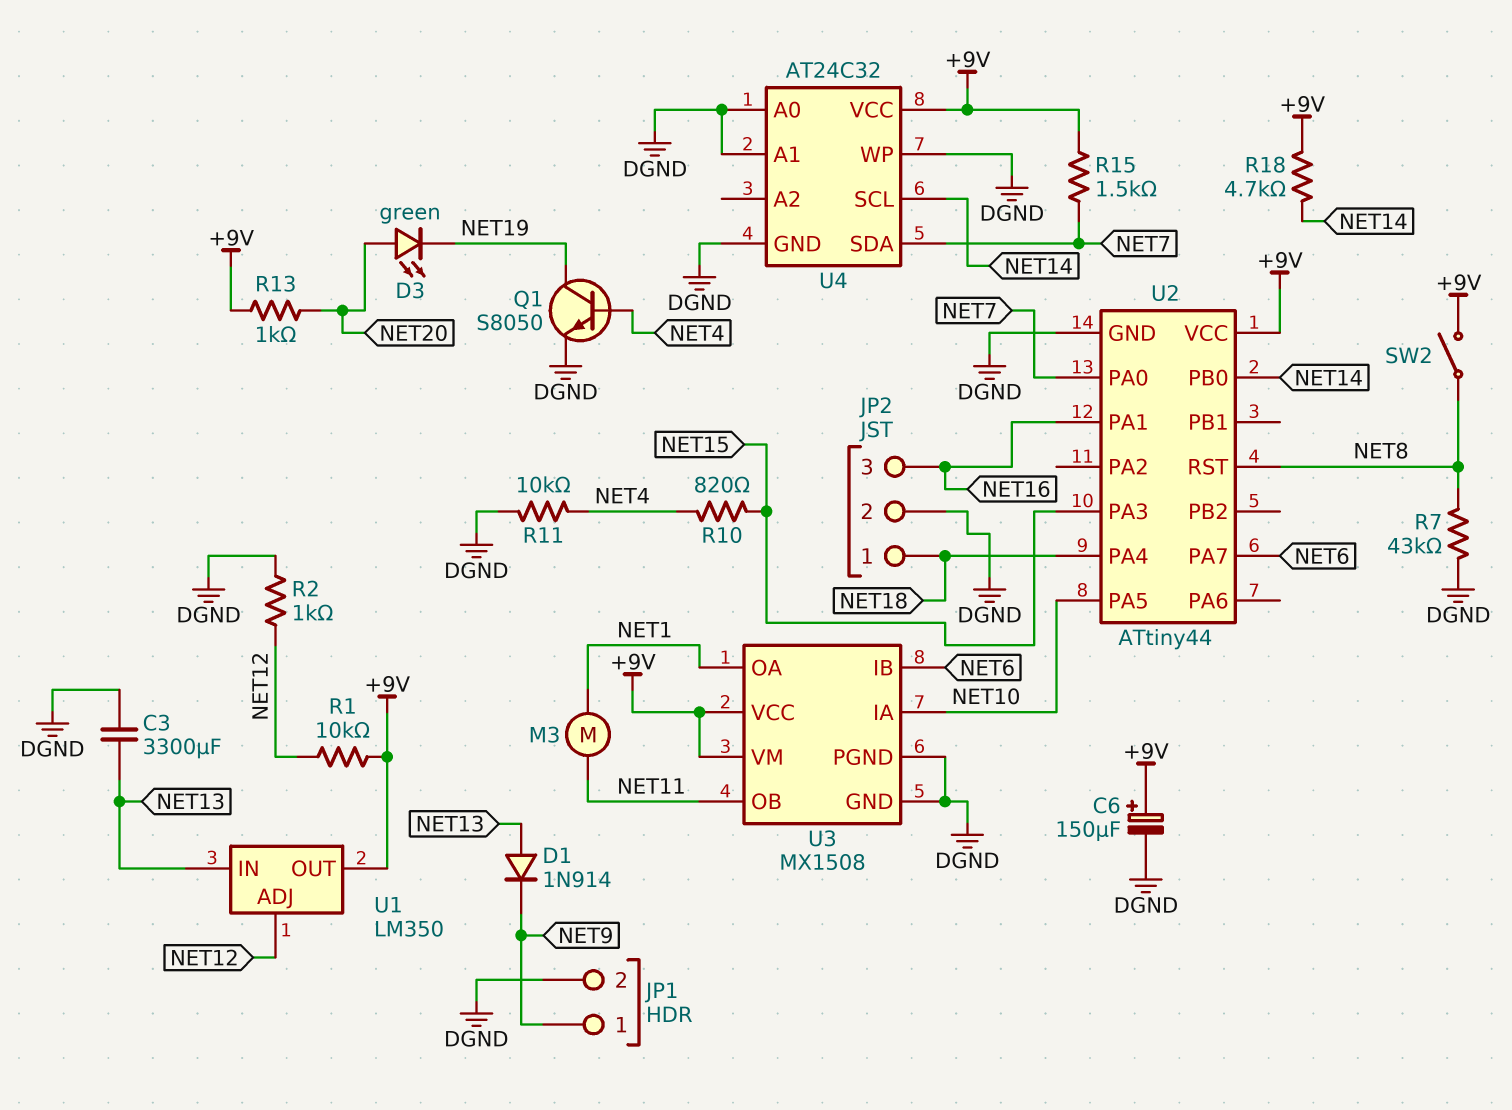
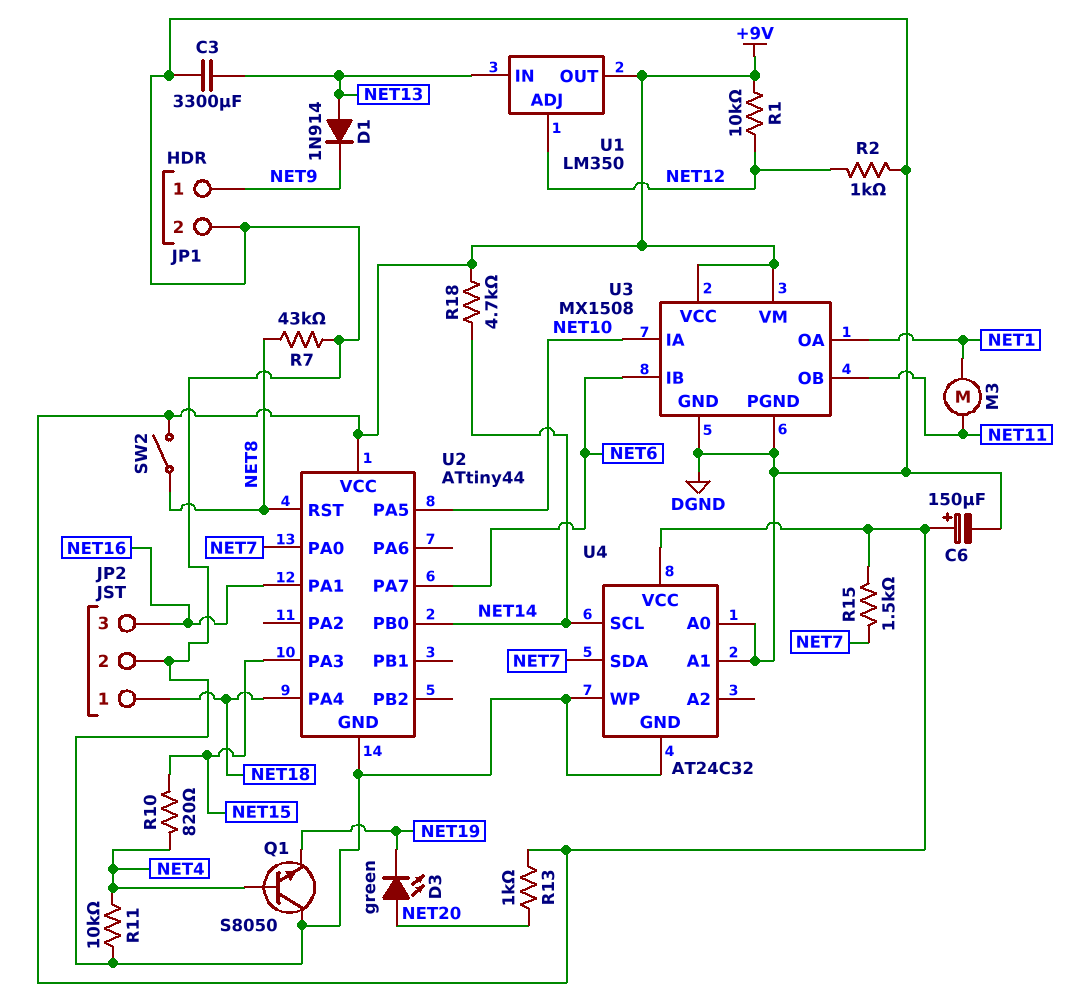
Q1: NPN S8050 (B NET4, C NET19, E DGND) -> NPN S8050 (B NET4, C DGND, E NET19)

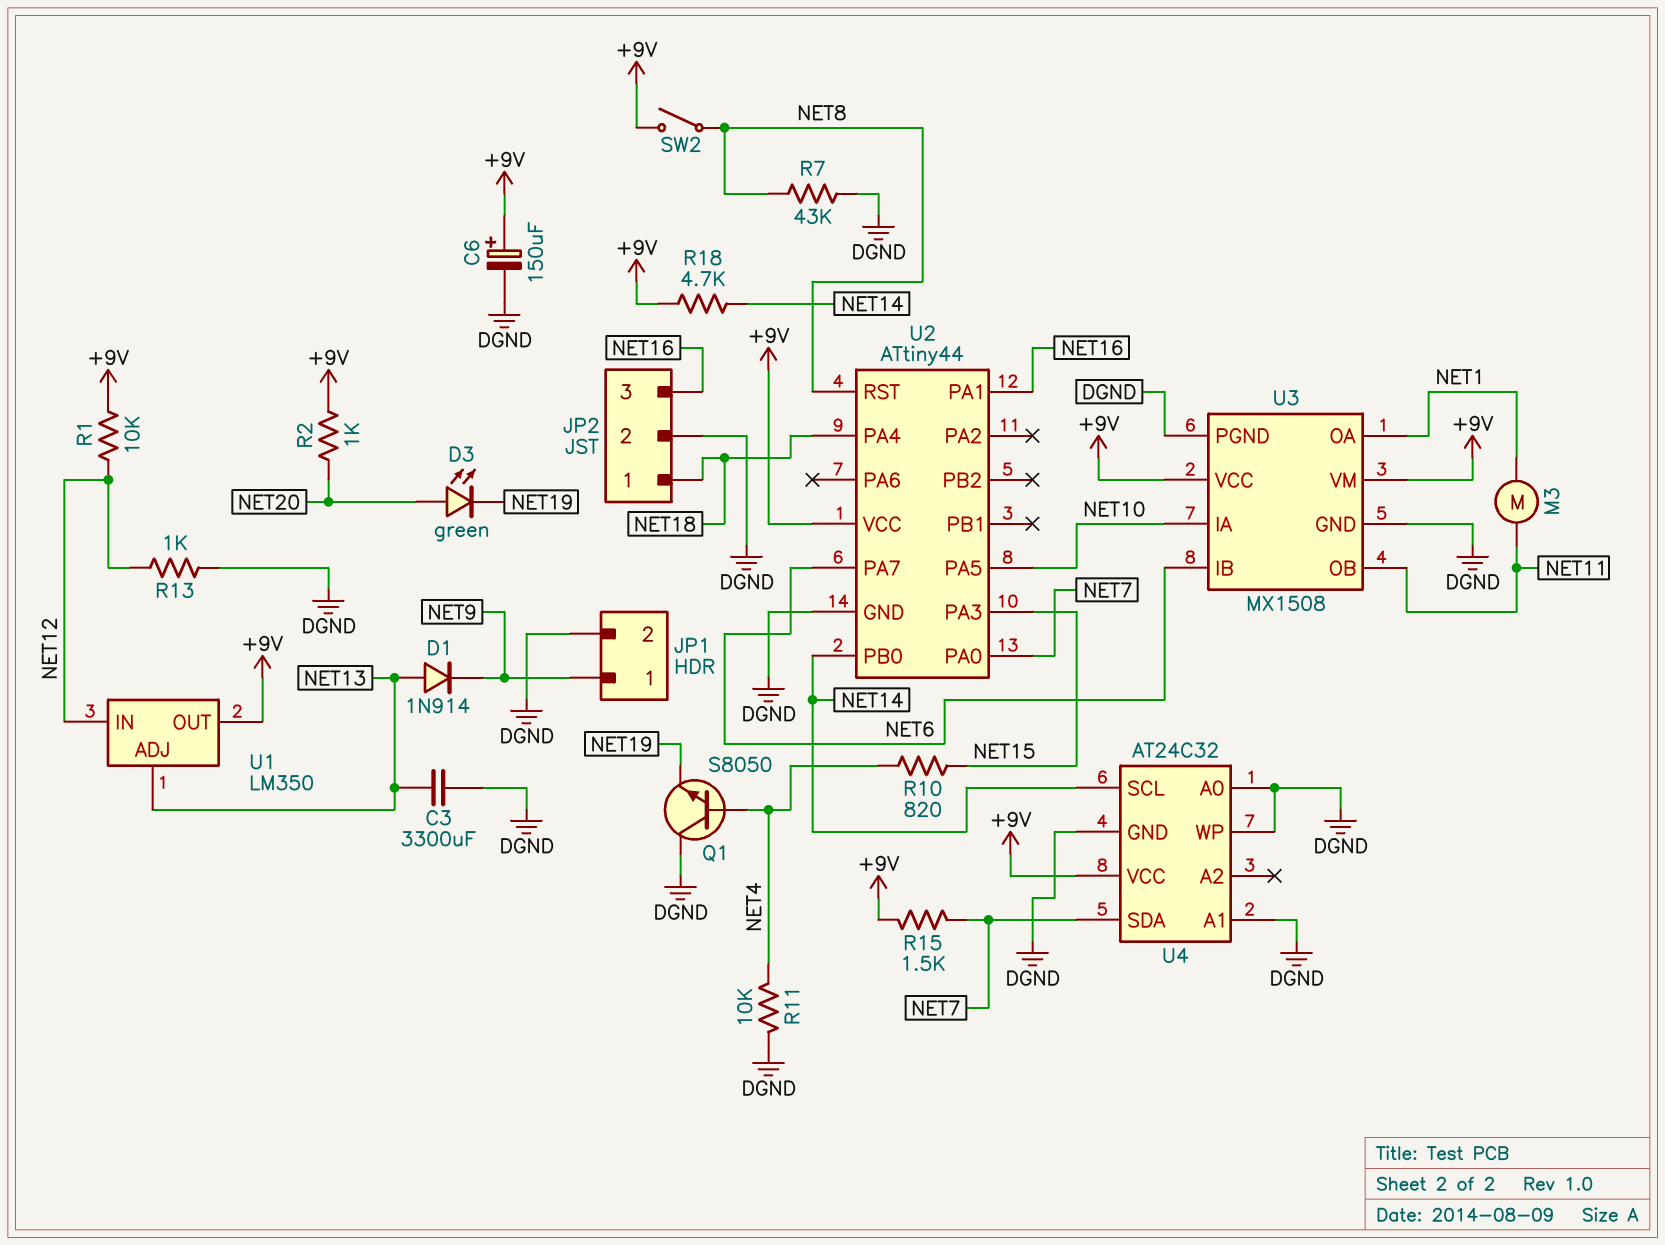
R2: 1k (DGND, NET12) -> 1k (+9V, NET20)
R13: 1k (+9V, NET20) -> 1k (DGND, NET12)
U1 pin ADJ: NET12 -> NET13
U1 pin IN: NET13 -> NET12

